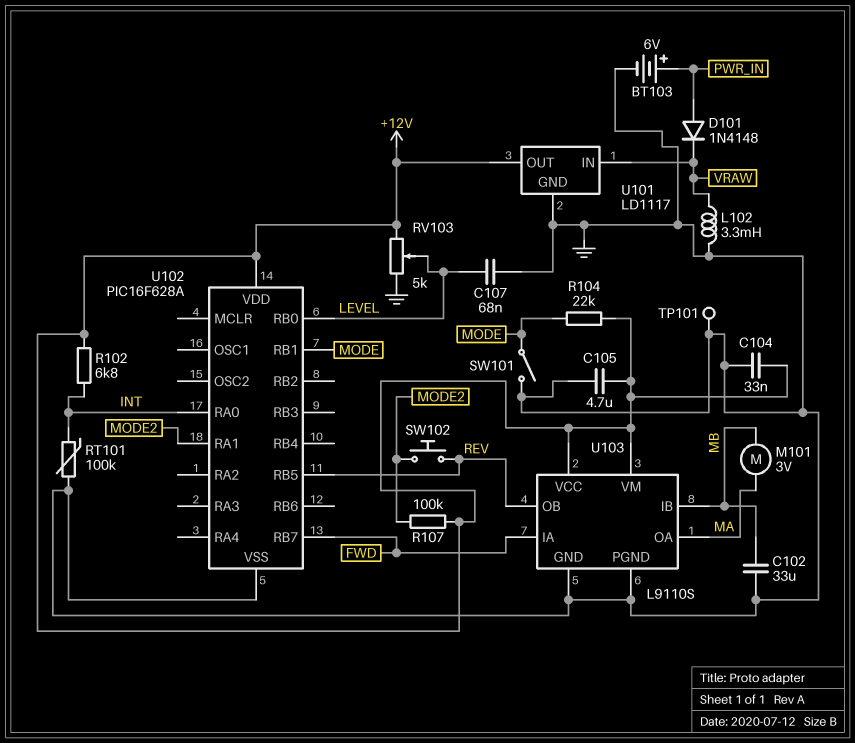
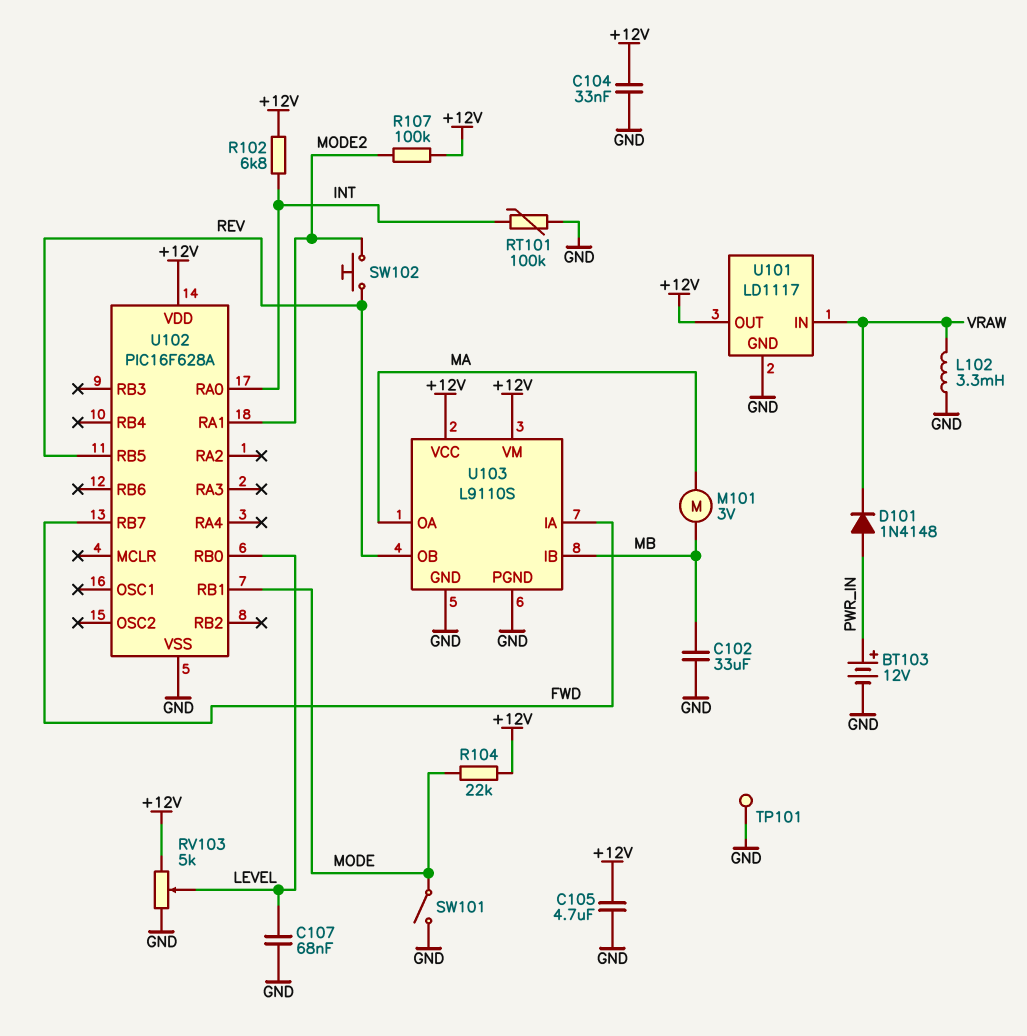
BT103: 6V (plus PWR_IN, minus GND) -> 12V (plus PWR_IN, minus GND)

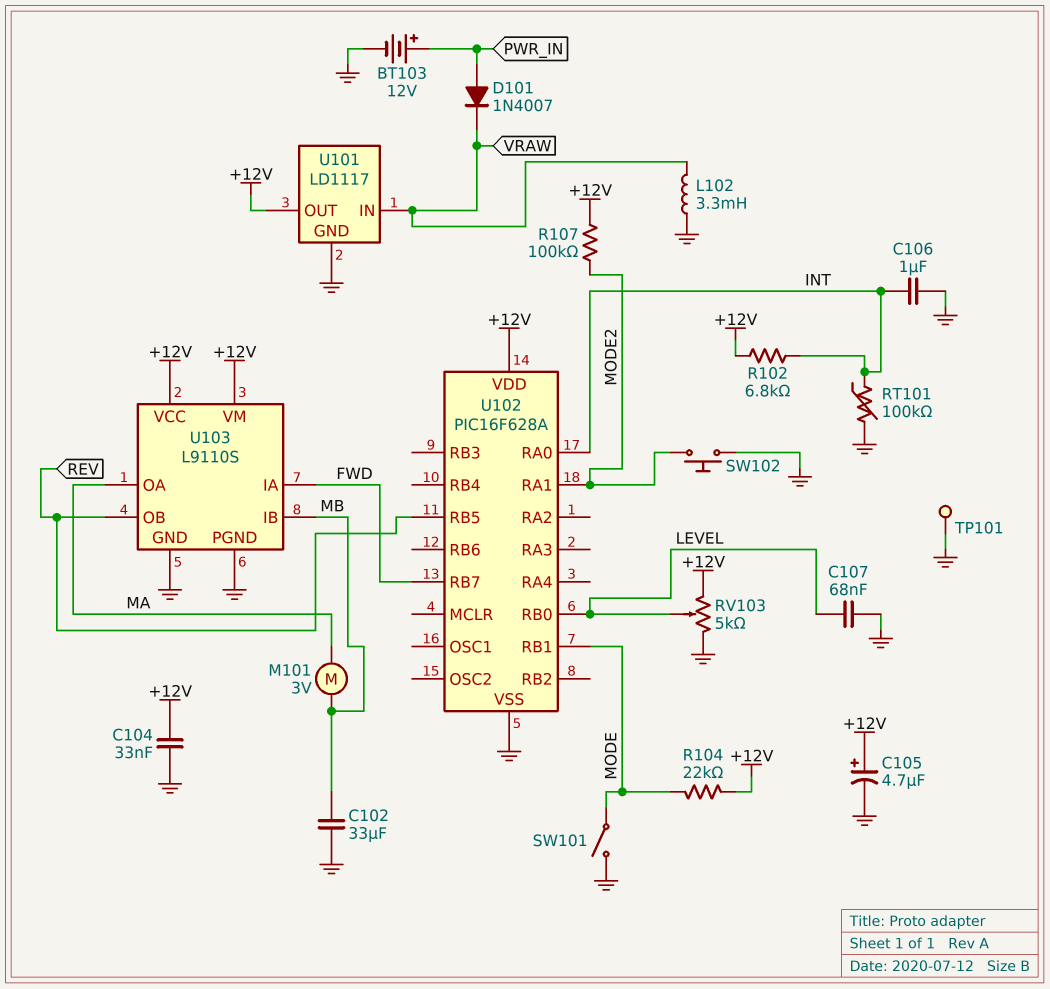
C105: 4.7uF (+12V, GND) -> 4.7uF (plus +12V, minus GND)
C106: none -> 1uF (GND, INT)
D101: diode 1N4148 (A PWR_IN, K VRAW) -> diode 1N4007 (A PWR_IN, K VRAW)
SW102: button (MODE2, REV) -> button (GND, MODE2)

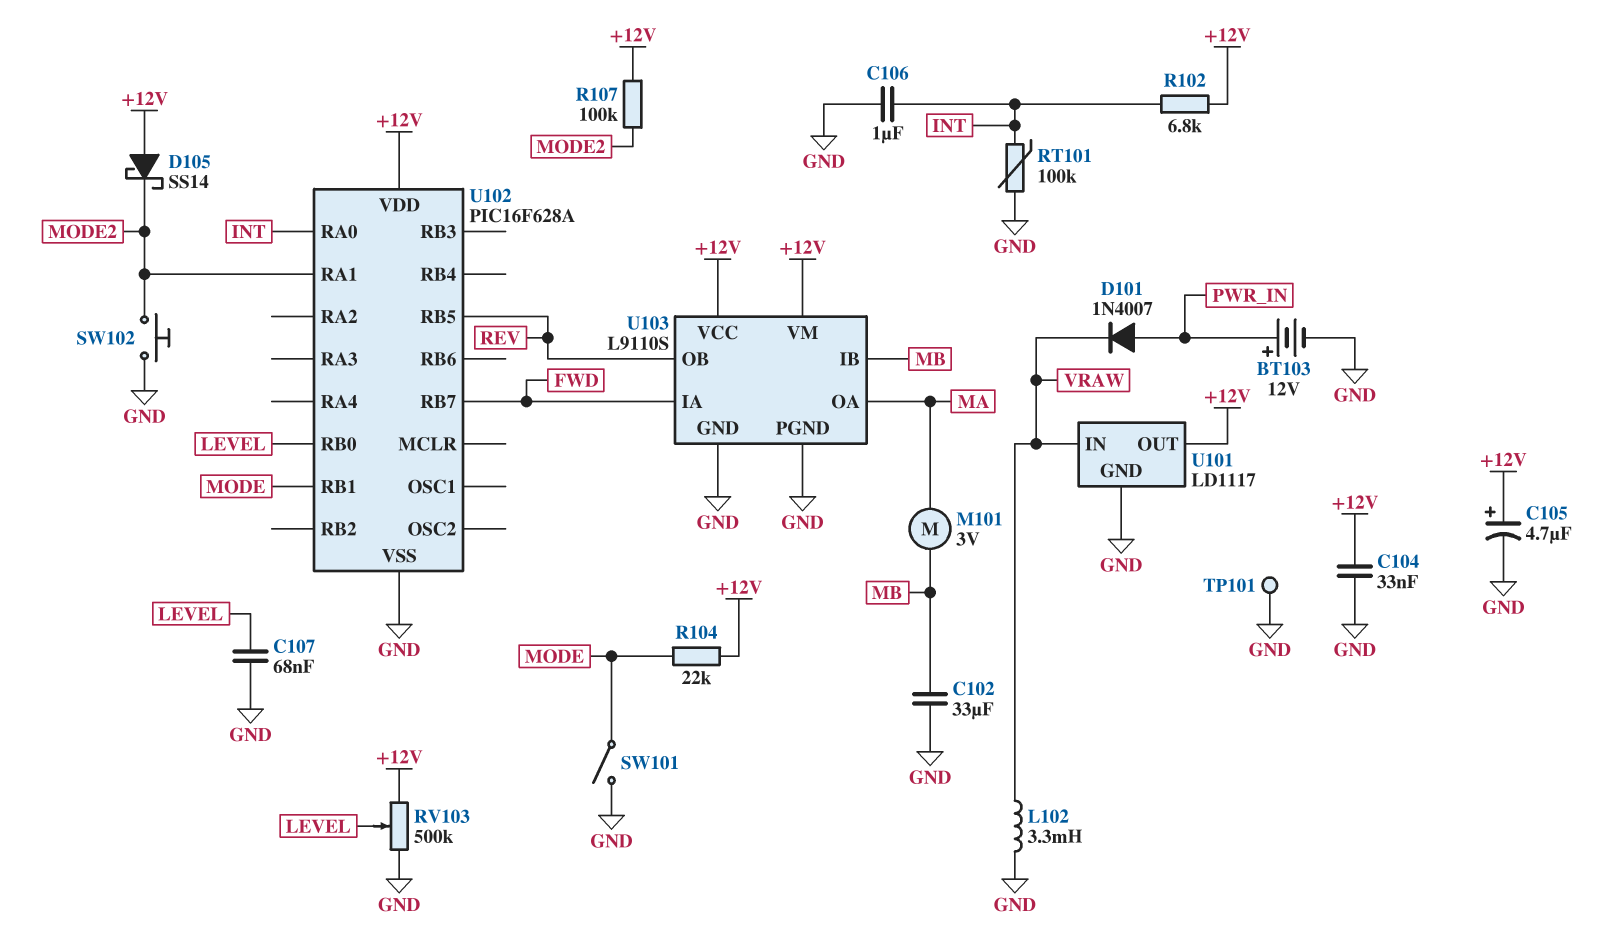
D105: none -> schottky SS14 (A +12V, K MODE2)
RV103: 5k (+12V, GND, wiper LEVEL) -> 500k (+12V, GND, wiper LEVEL)

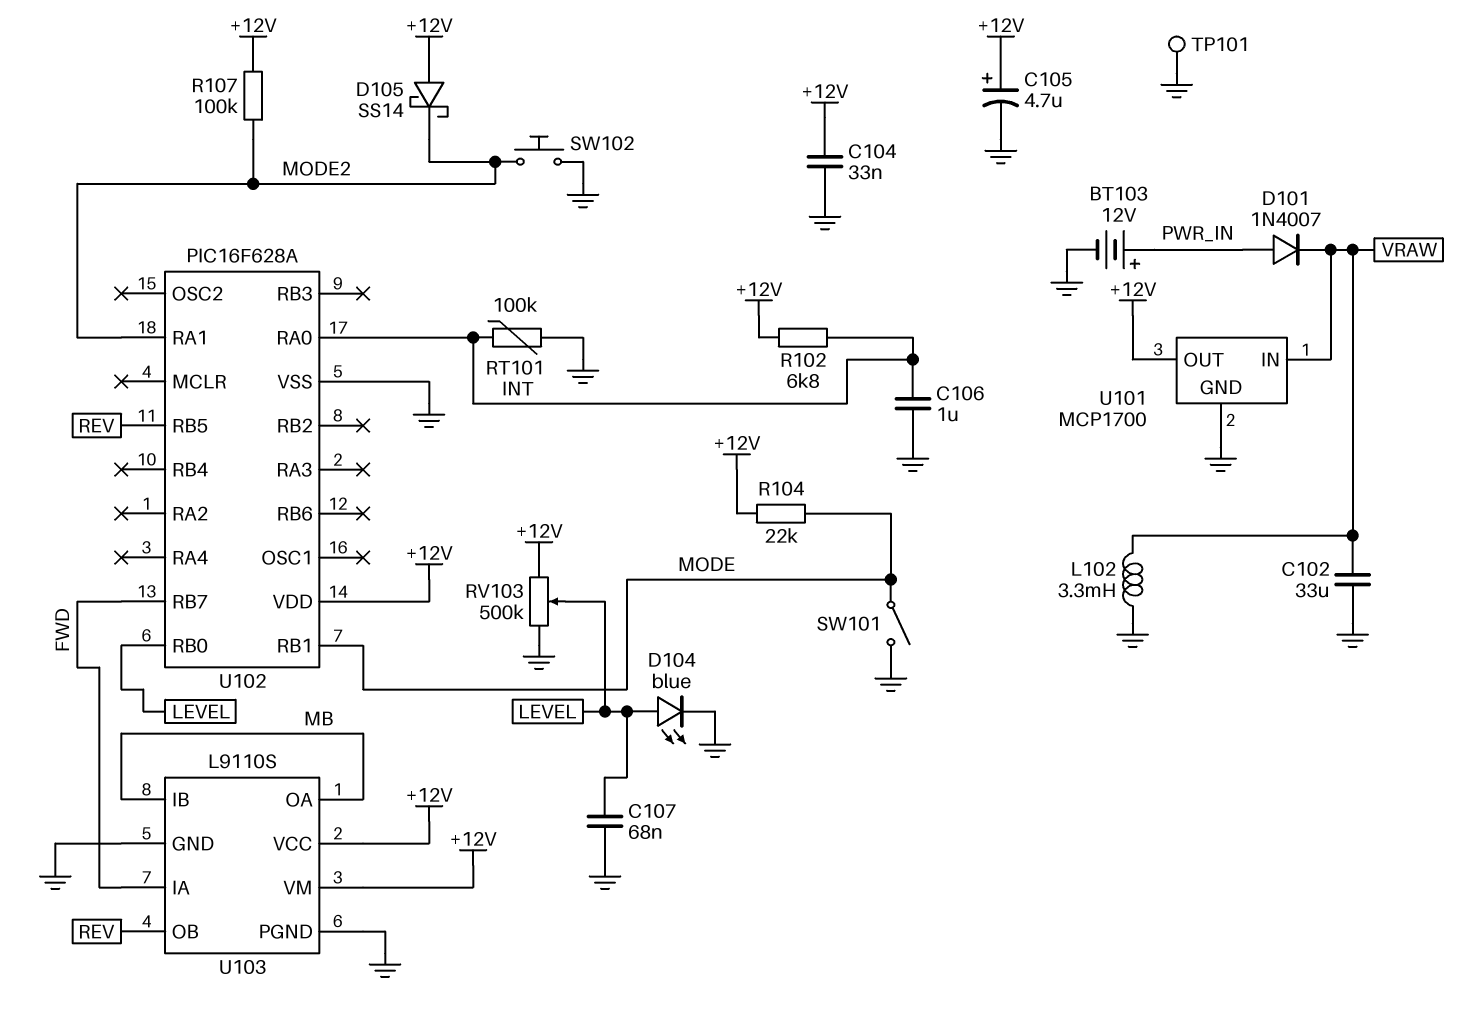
C102: 33uF (GND, MB) -> 33uF (GND, VRAW)
D104: none -> LED blue (A LEVEL, K GND)
M101: motor 3V (MA, MB) -> none
U101: LD1117 -> MCP1700
U103 pin OA: MA -> MB

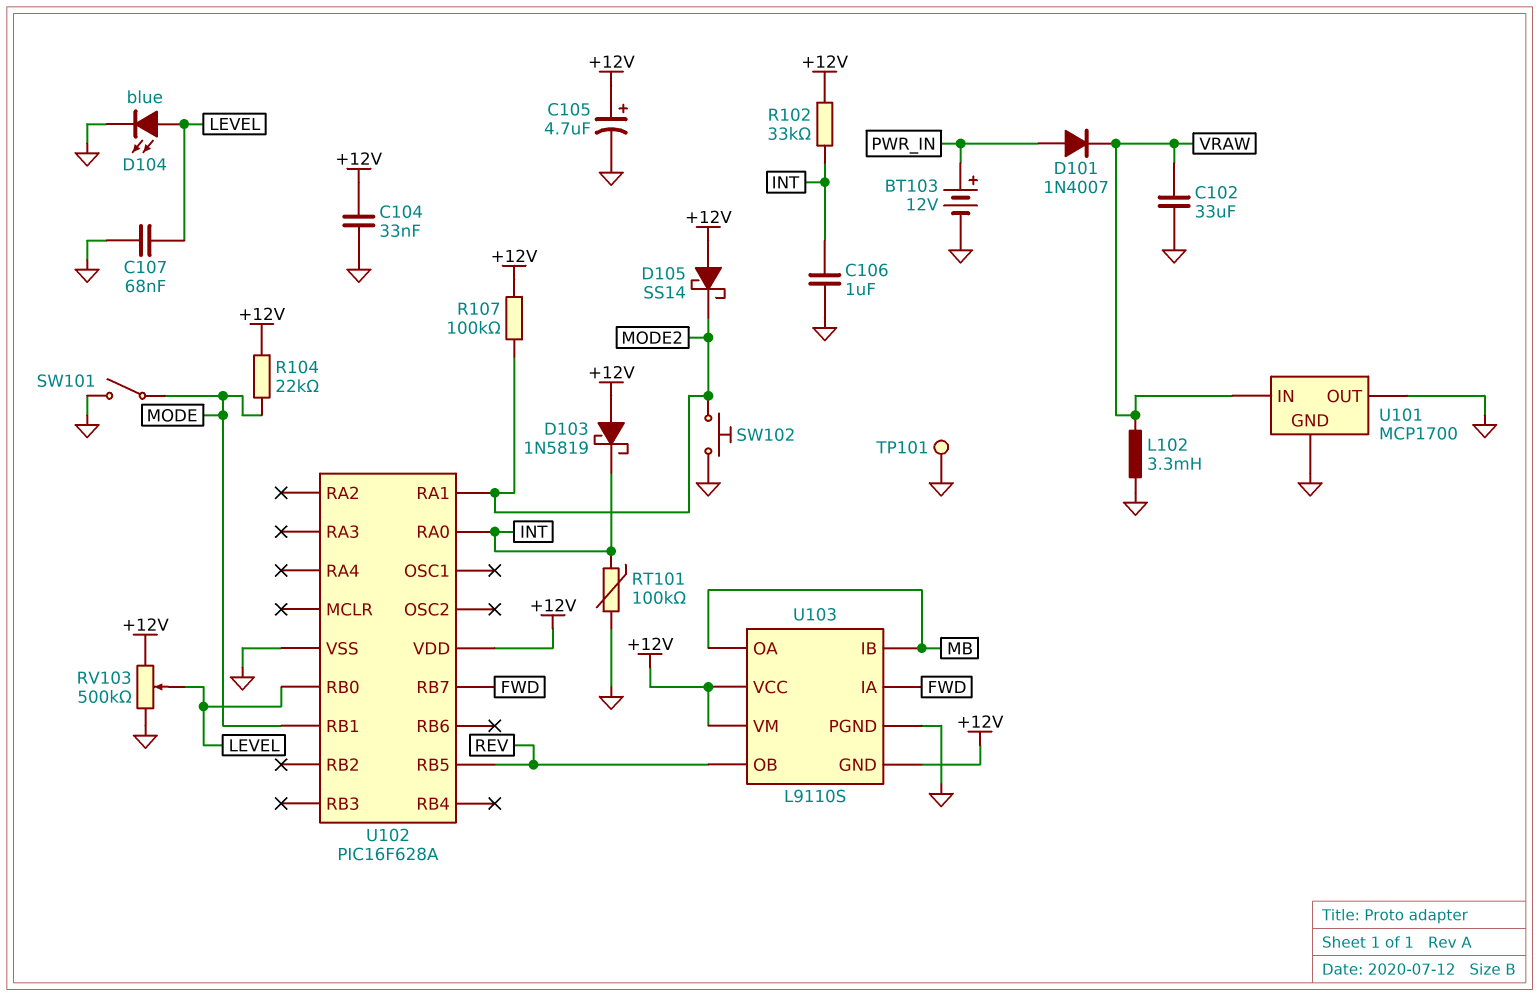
D103: none -> schottky 1N5819 (A +12V, K INT)
R102: 6.8k (+12V, INT) -> 33k (+12V, INT)
U101 pin OUT: +12V -> GND
U103 pin GND: GND -> +12V

